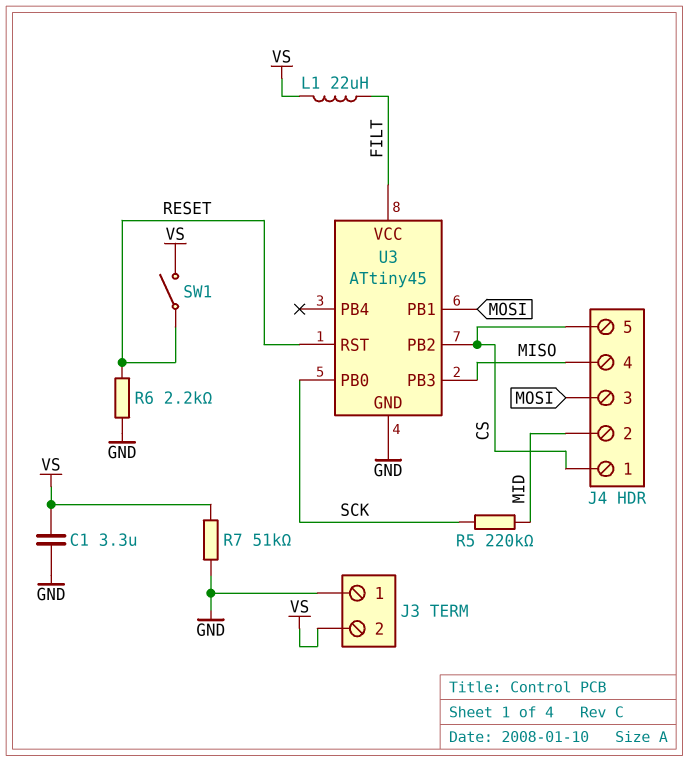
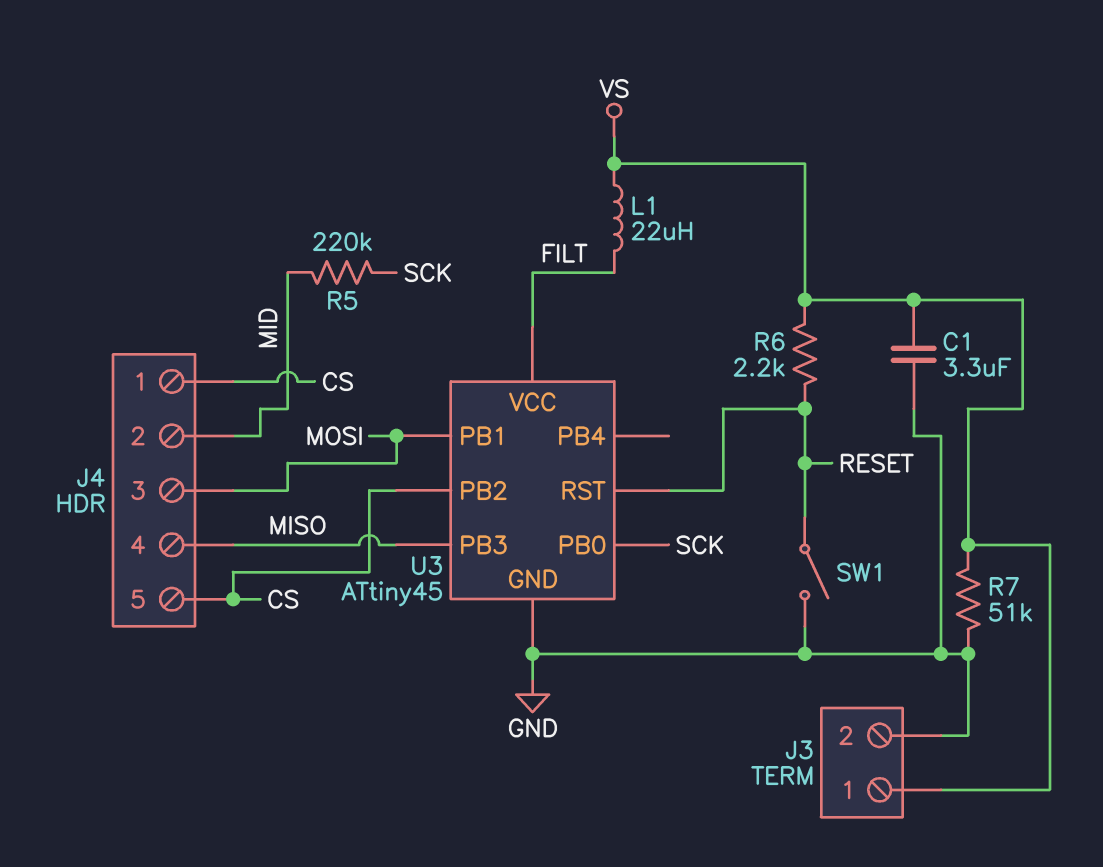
J3 pin 1: GND -> VS
J3 pin 2: VS -> GND
R6: 2.2k (GND, RESET) -> 2.2k (RESET, VS)
SW1: switch (RESET, VS) -> switch (GND, RESET)

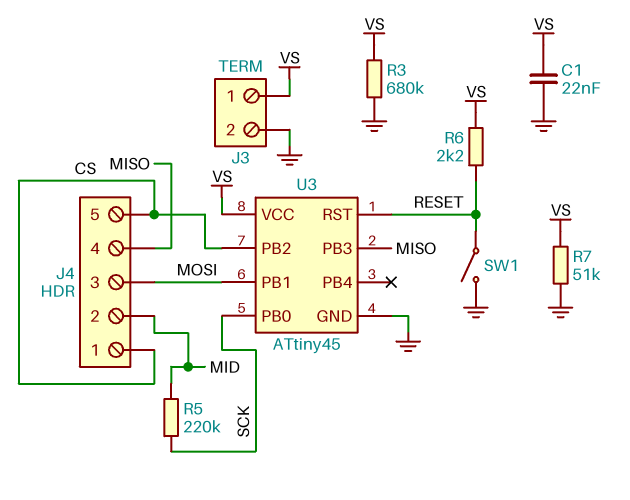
C1: 3.3uF (GND, VS) -> 22nF (GND, VS)
L1: 22uH (FILT, VS) -> none
R3: none -> 680k (GND, VS)
U3 pin VCC: FILT -> VS

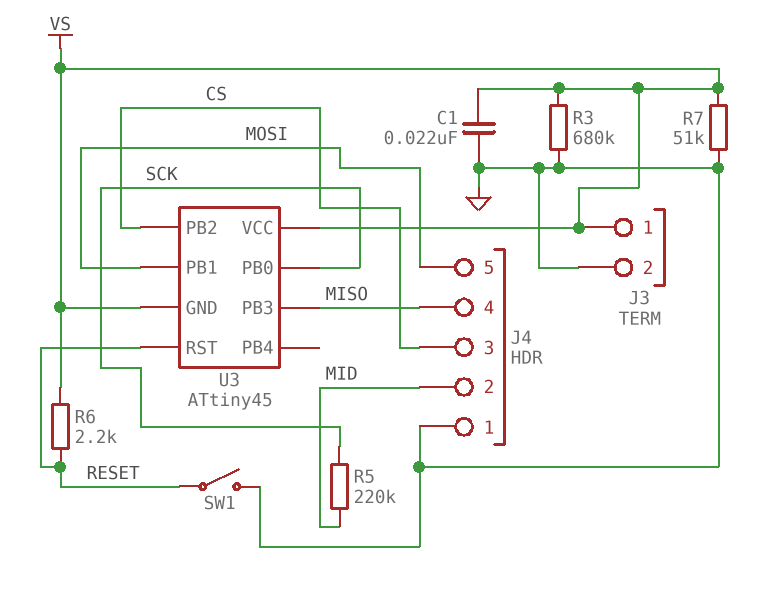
J4 pin 1: CS -> GND
J4 pin 3: MOSI -> CS
J4 pin 5: CS -> MOSI
U3 pin GND: GND -> VS

